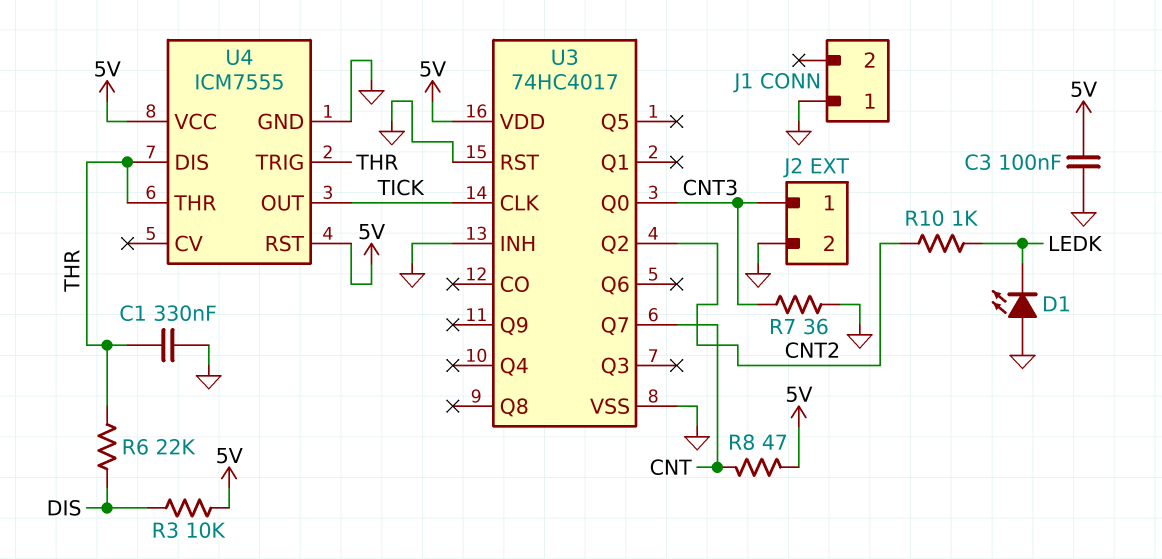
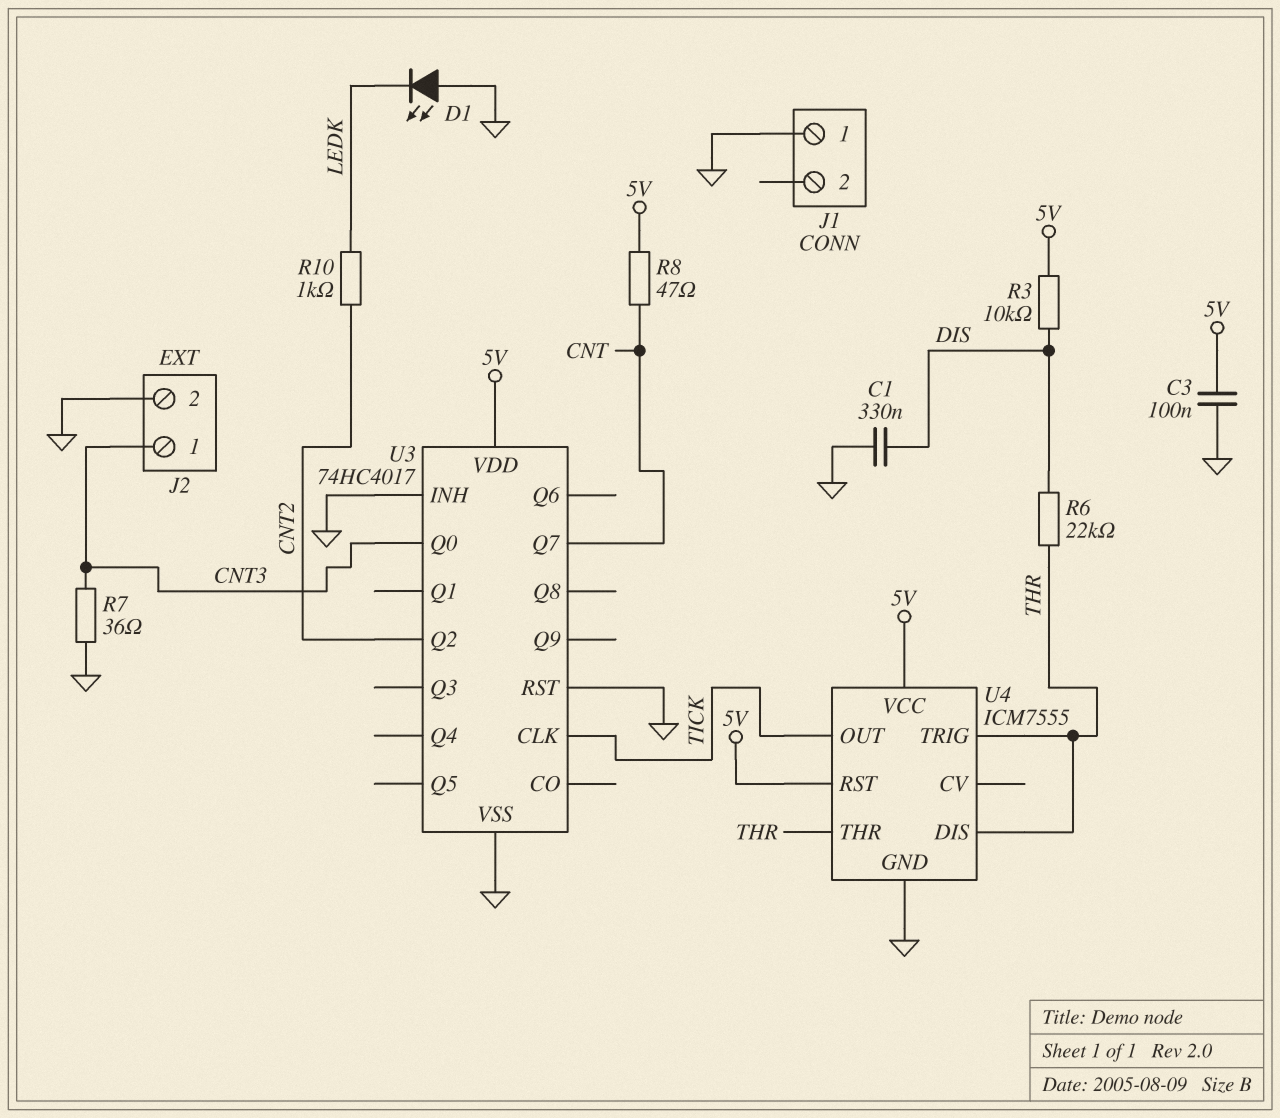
C1: 330nF (GND, THR) -> 330nF (DIS, GND)

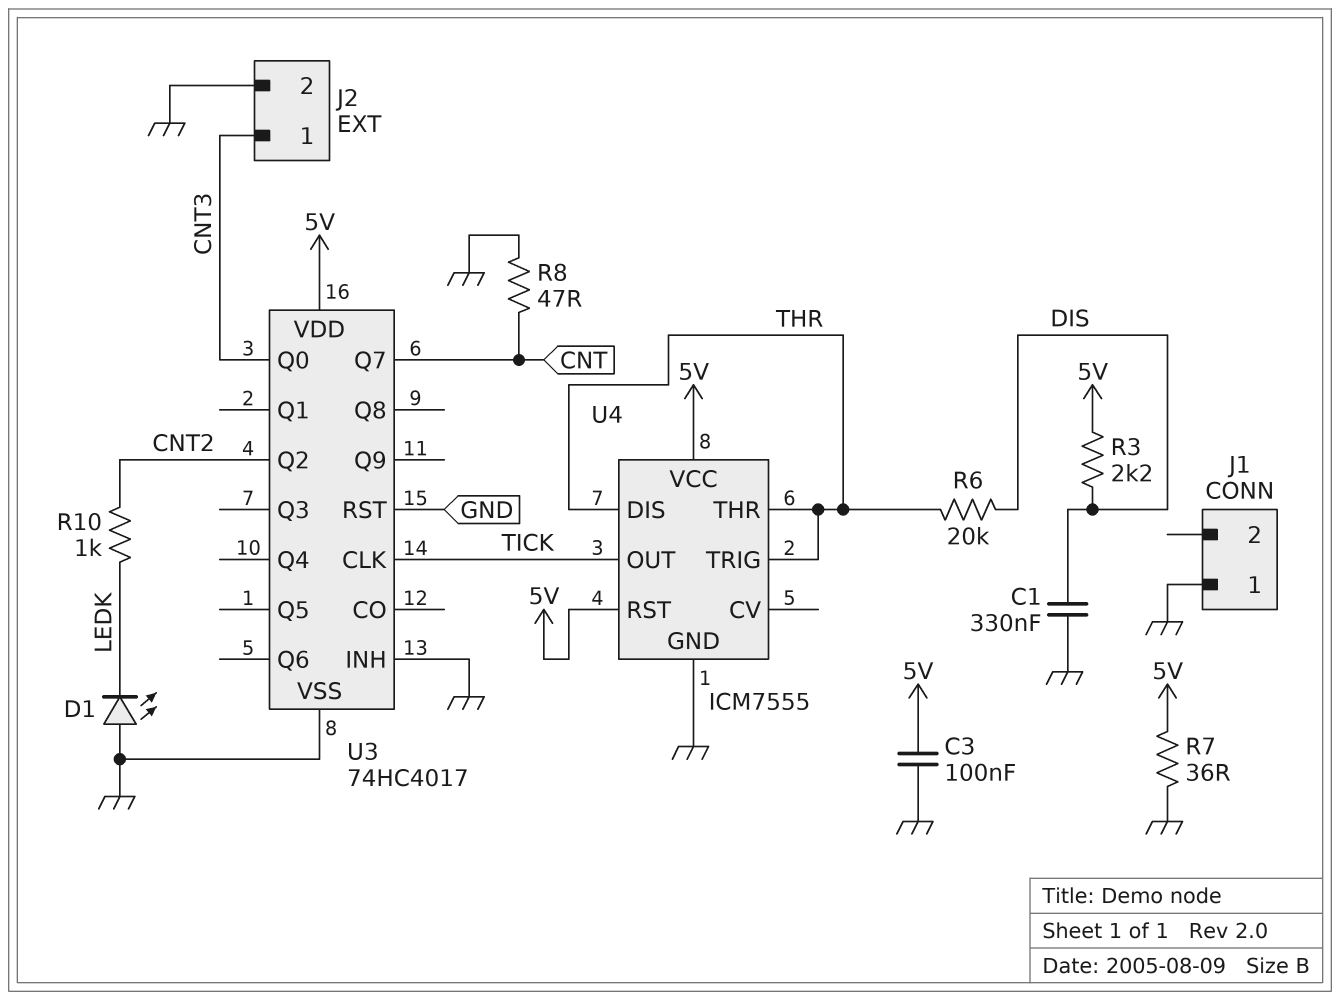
R3: 10k (5V, DIS) -> 2.2k (5V, DIS)
R6: 22k (DIS, THR) -> 20k (DIS, THR)
R7: 36 (CNT3, GND) -> 36 (5V, GND)
R8: 47 (5V, CNT) -> 47 (CNT, GND)

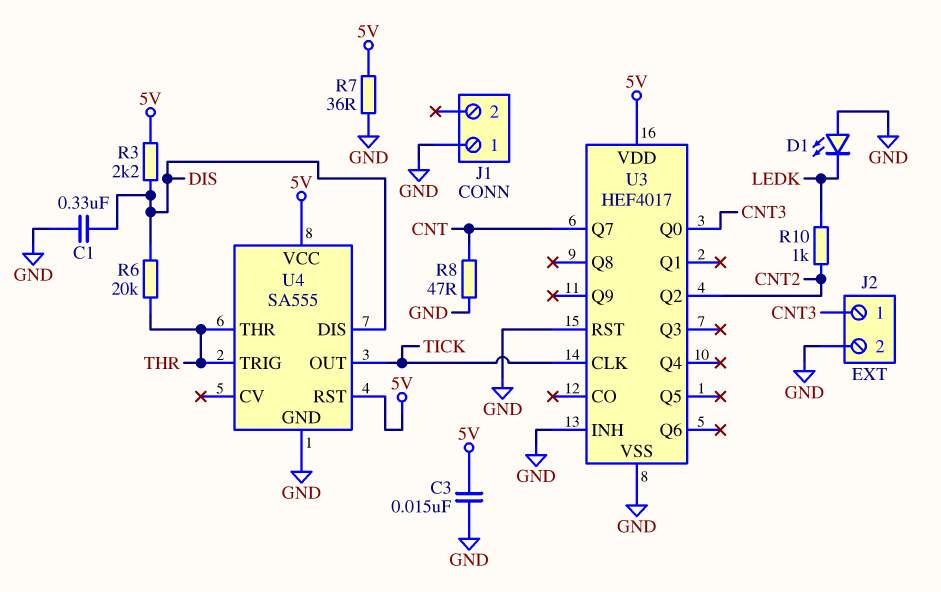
C3: 100nF (5V, GND) -> 15nF (5V, GND)
U3: 74HC4017 -> HEF4017
U4: ICM7555 -> SA555
U4 pin DIS: THR -> DIS

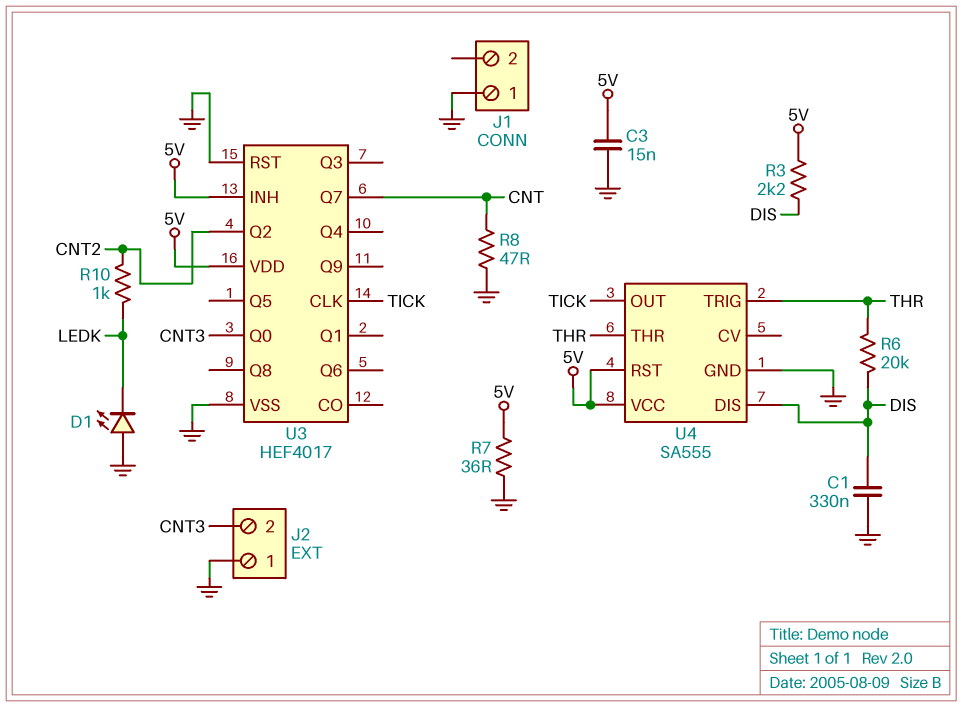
J2 pin 1: CNT3 -> GND
J2 pin 2: GND -> CNT3
U3 pin INH: GND -> 5V

